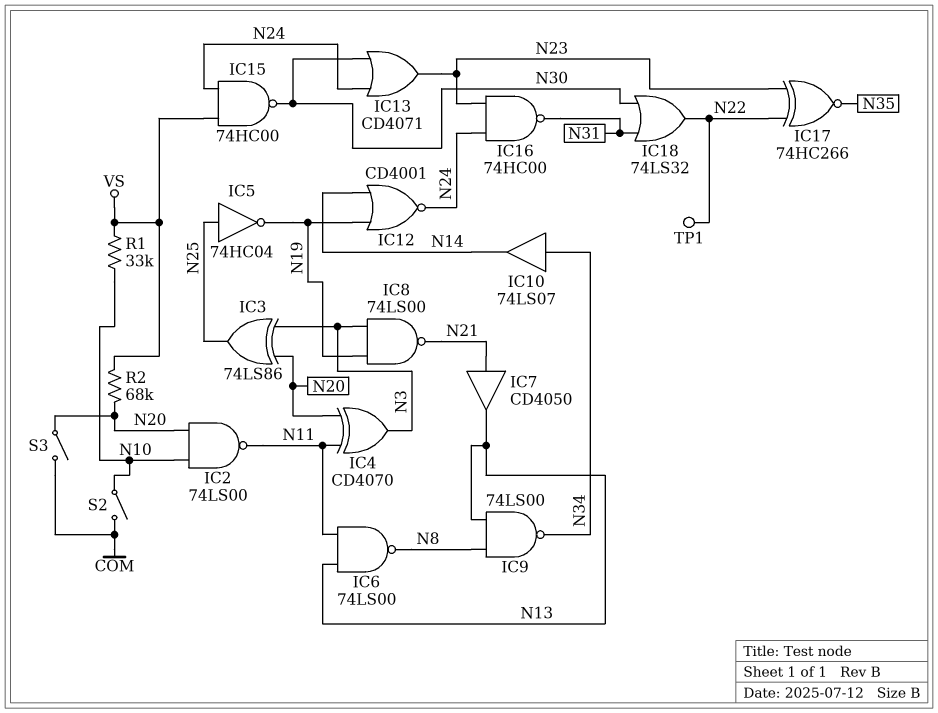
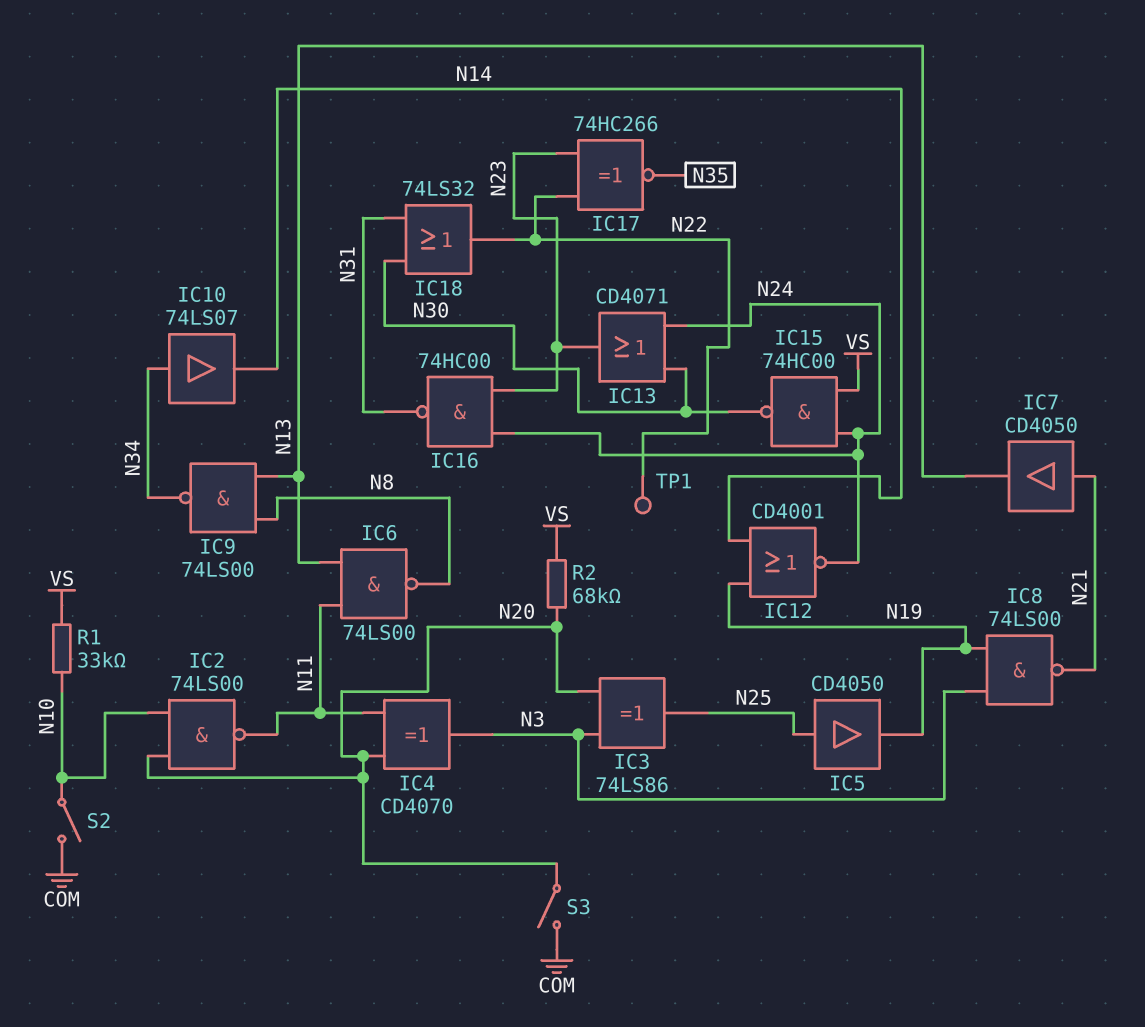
IC5: NOT 74HC04 (in N25, out N19) -> buffer CD4050 (in N25, out N19)

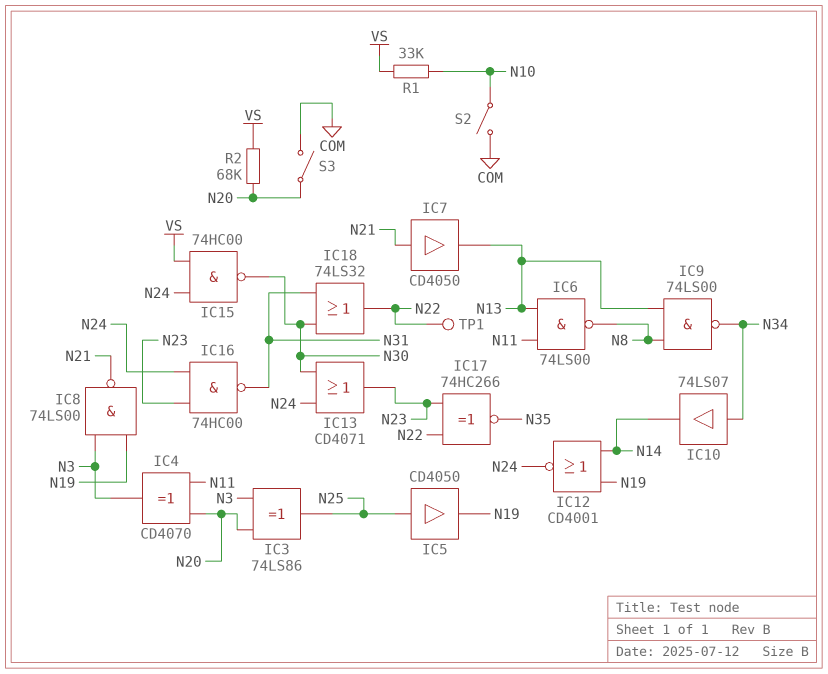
IC2: NAND 74LS00 (in N10, in N20, out N11) -> none

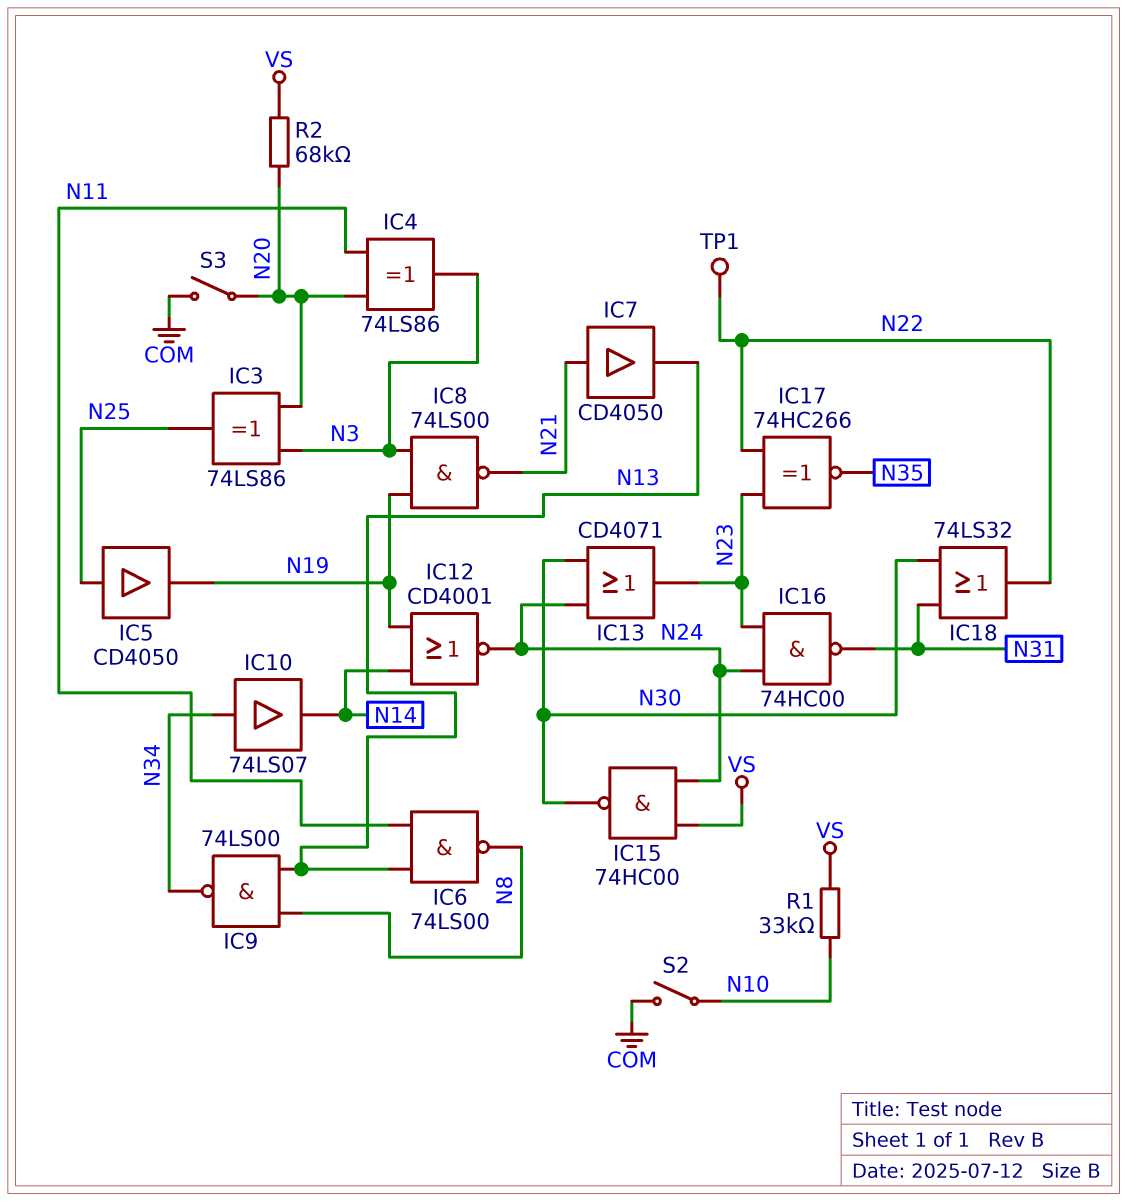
IC4: XOR CD4070 (in N11, in N20, out N3) -> XOR 74LS86 (in N11, in N20, out N3)

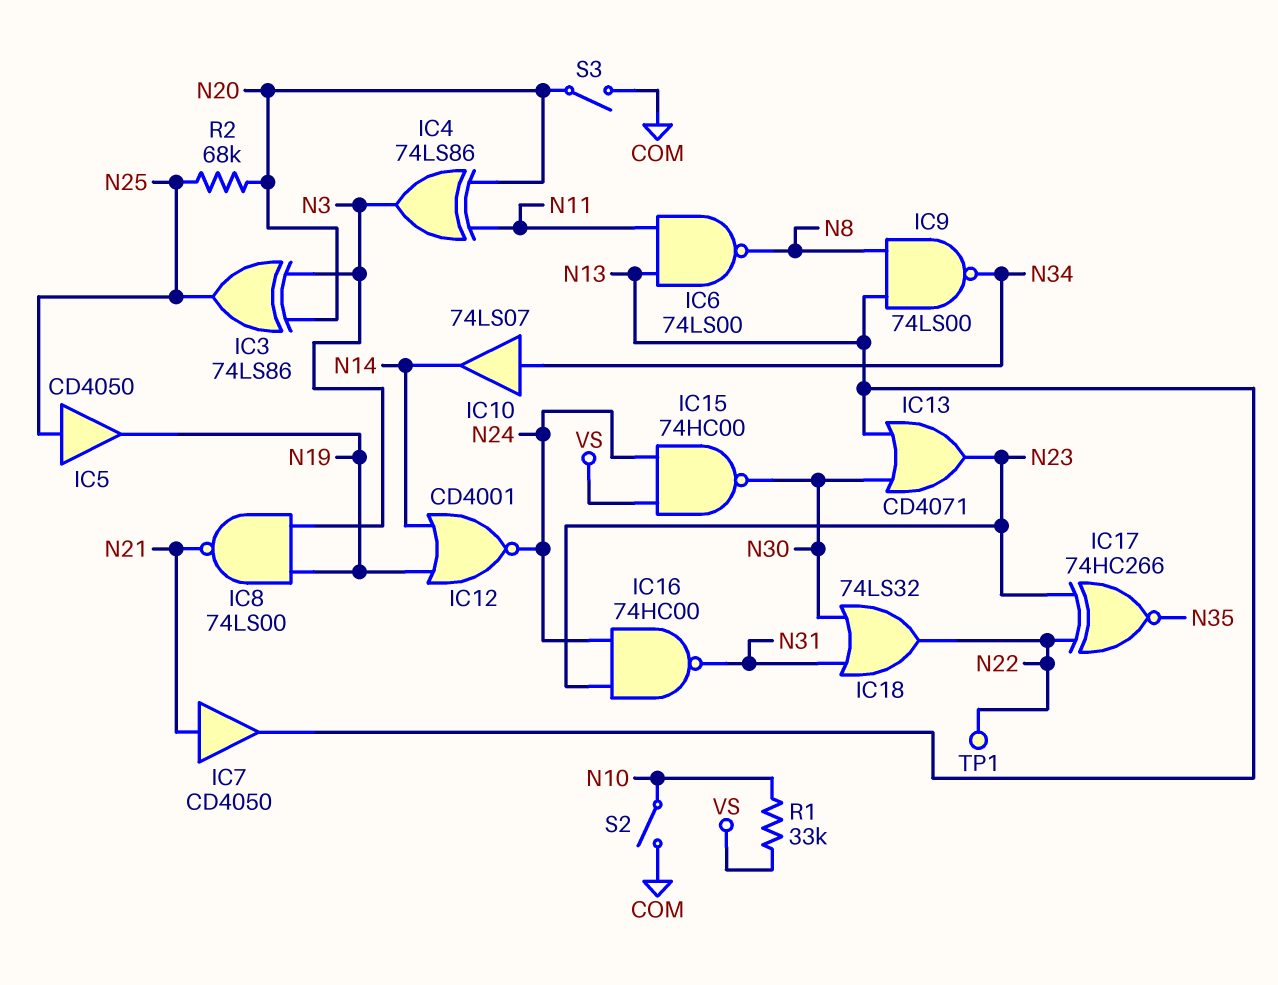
IC13: OR CD4071 (in N24, in N30, out N23) -> OR CD4071 (in N13, in N30, out N23)
R2: 68k (N20, VS) -> 68k (N20, N25)

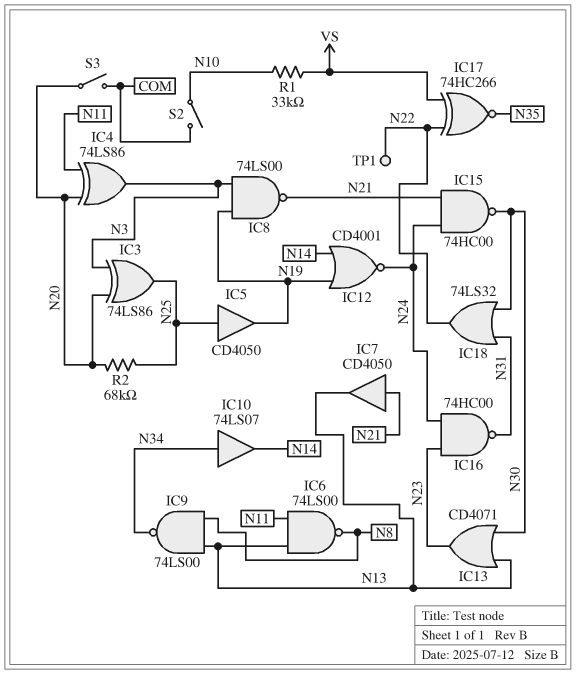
IC15: NAND 74HC00 (in N24, in VS, out N30) -> NAND 74HC00 (in N21, in N24, out N30)
IC17: XNOR 74HC266 (in N22, in N23, out N35) -> XNOR 74HC266 (in N22, in VS, out N35)

